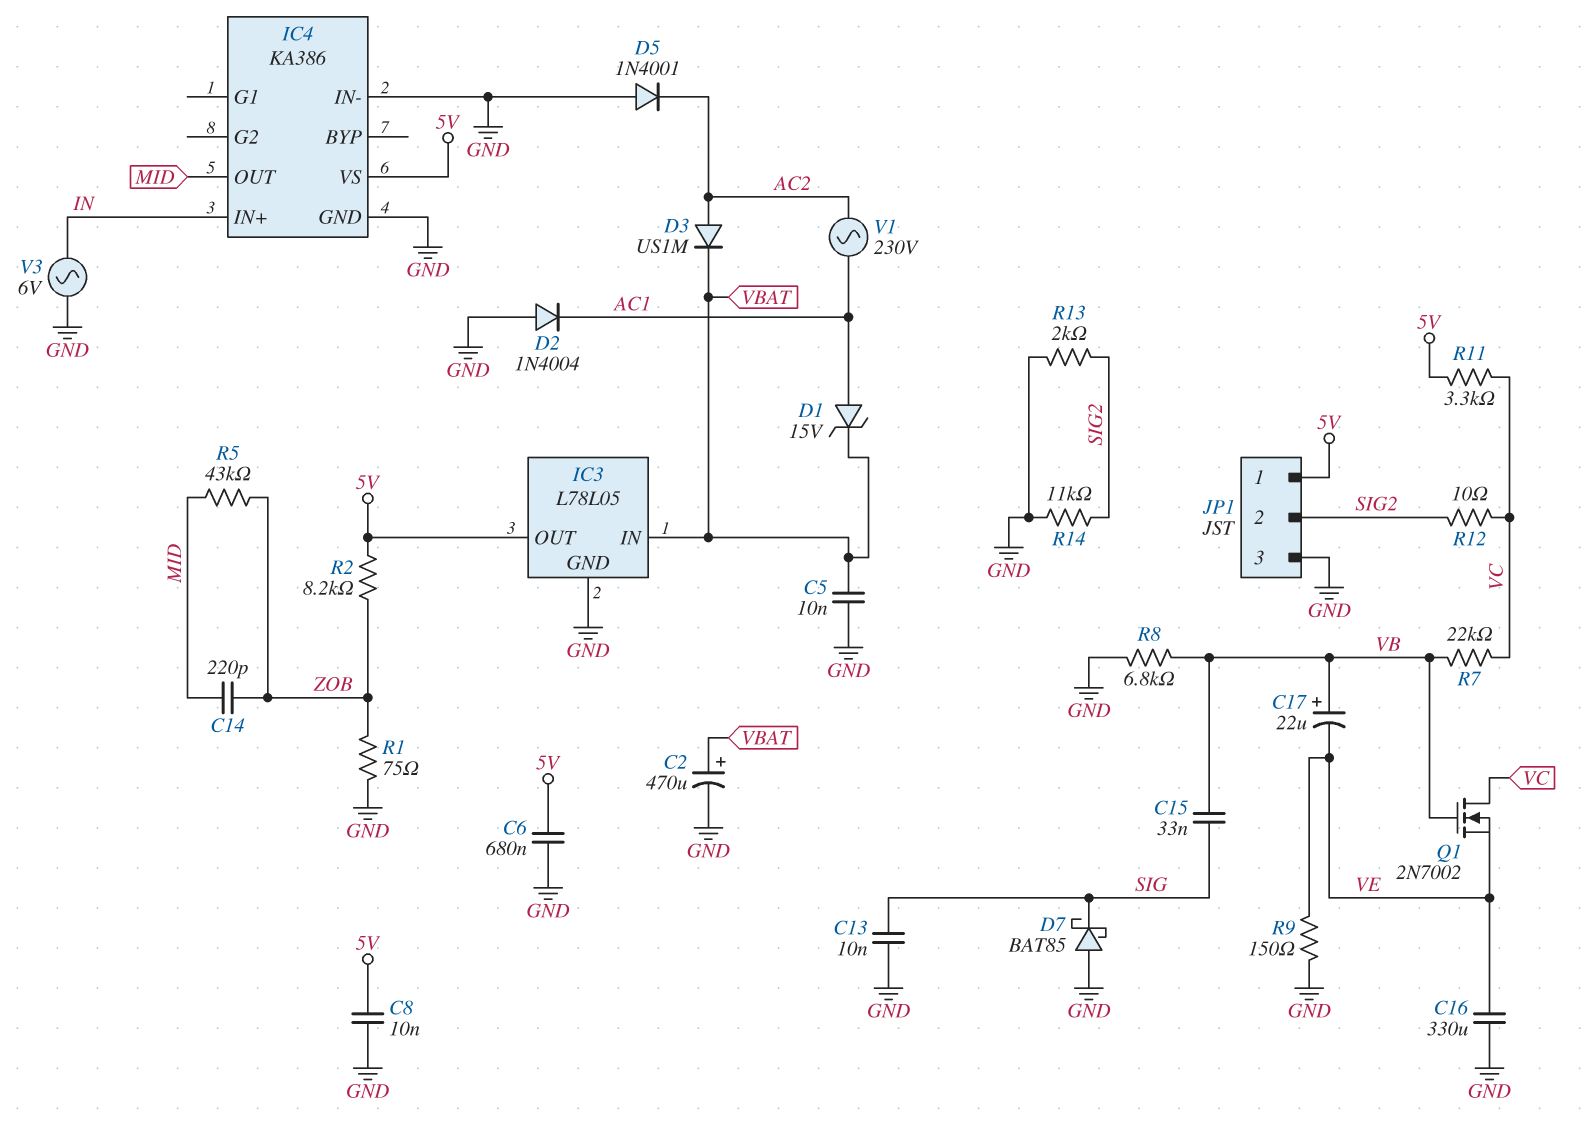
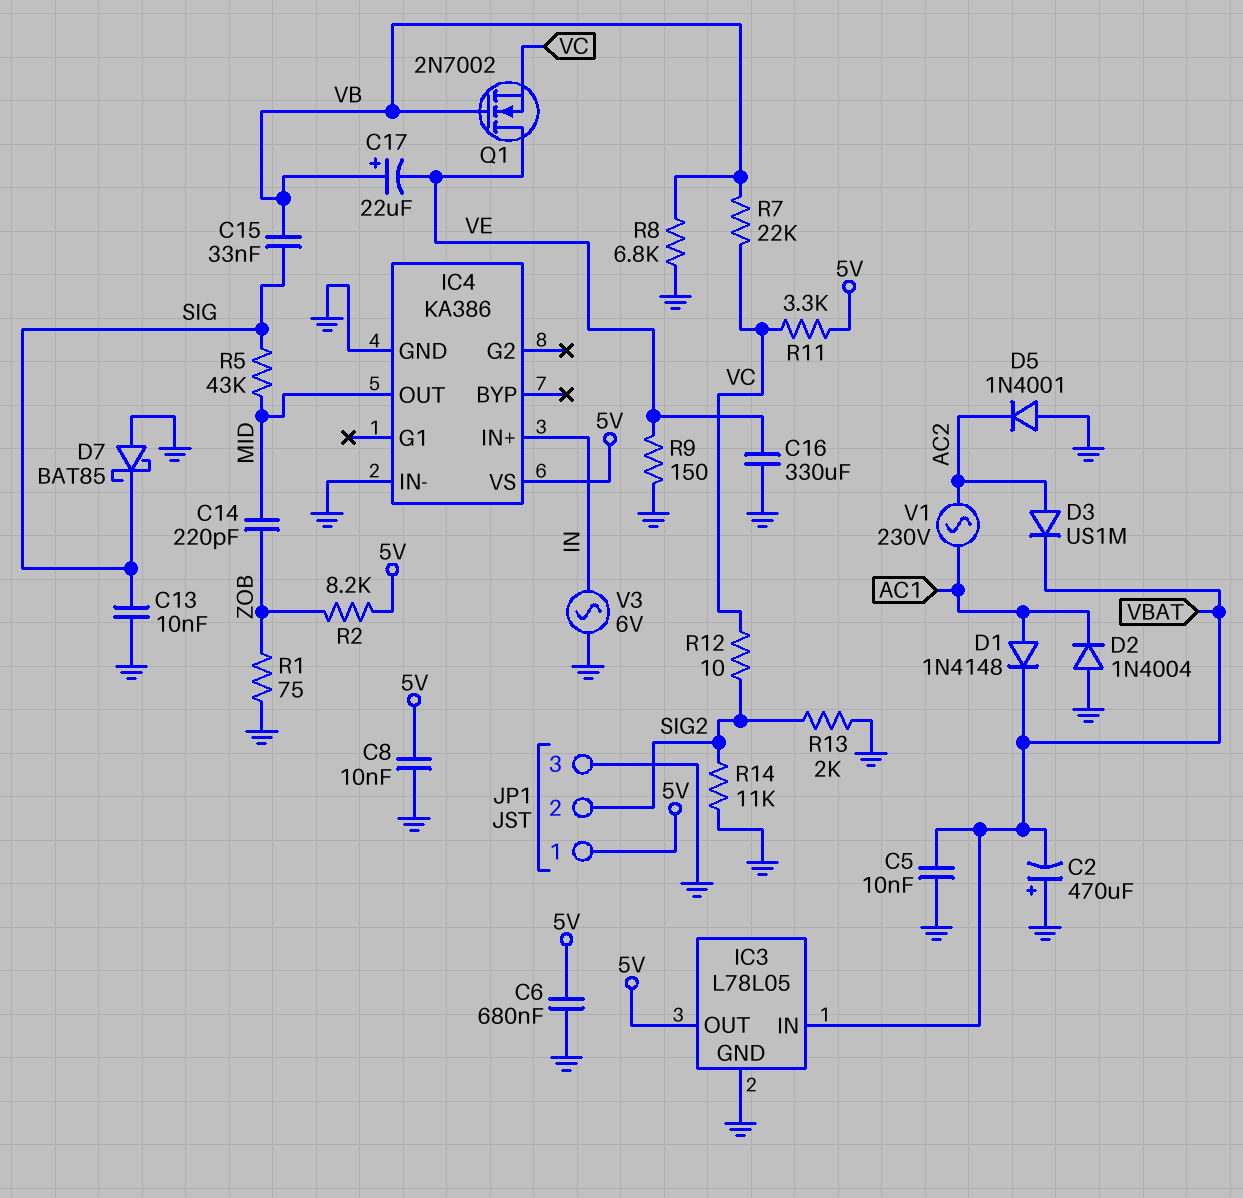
C2: 470uF (plus VBAT, minus GND) -> 470uF (plus GND, minus VBAT)
D1: zener 15V (A AC1, K VBAT) -> diode 1N4148 (A AC1, K VBAT)
Q1: NMOS 2N7002 (G VB, D VC, S VE) -> NMOS 2N7002 (G VB, D VE, S VC)
R5: 43k (MID, ZOB) -> 43k (MID, SIG)

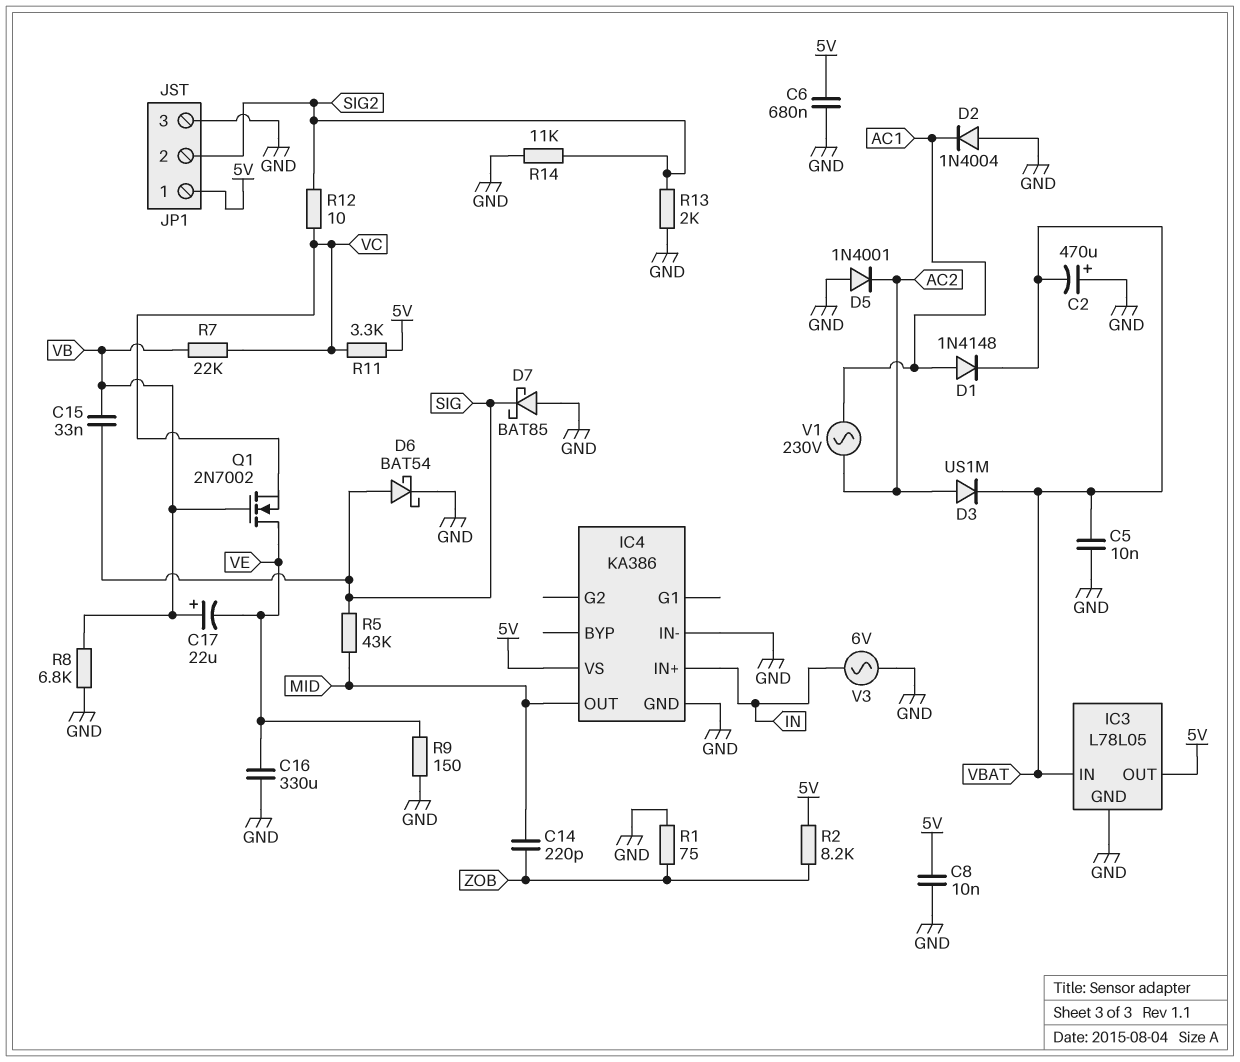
C13: 10nF (GND, SIG) -> none
D6: none -> schottky BAT54 (A SIG, K GND)

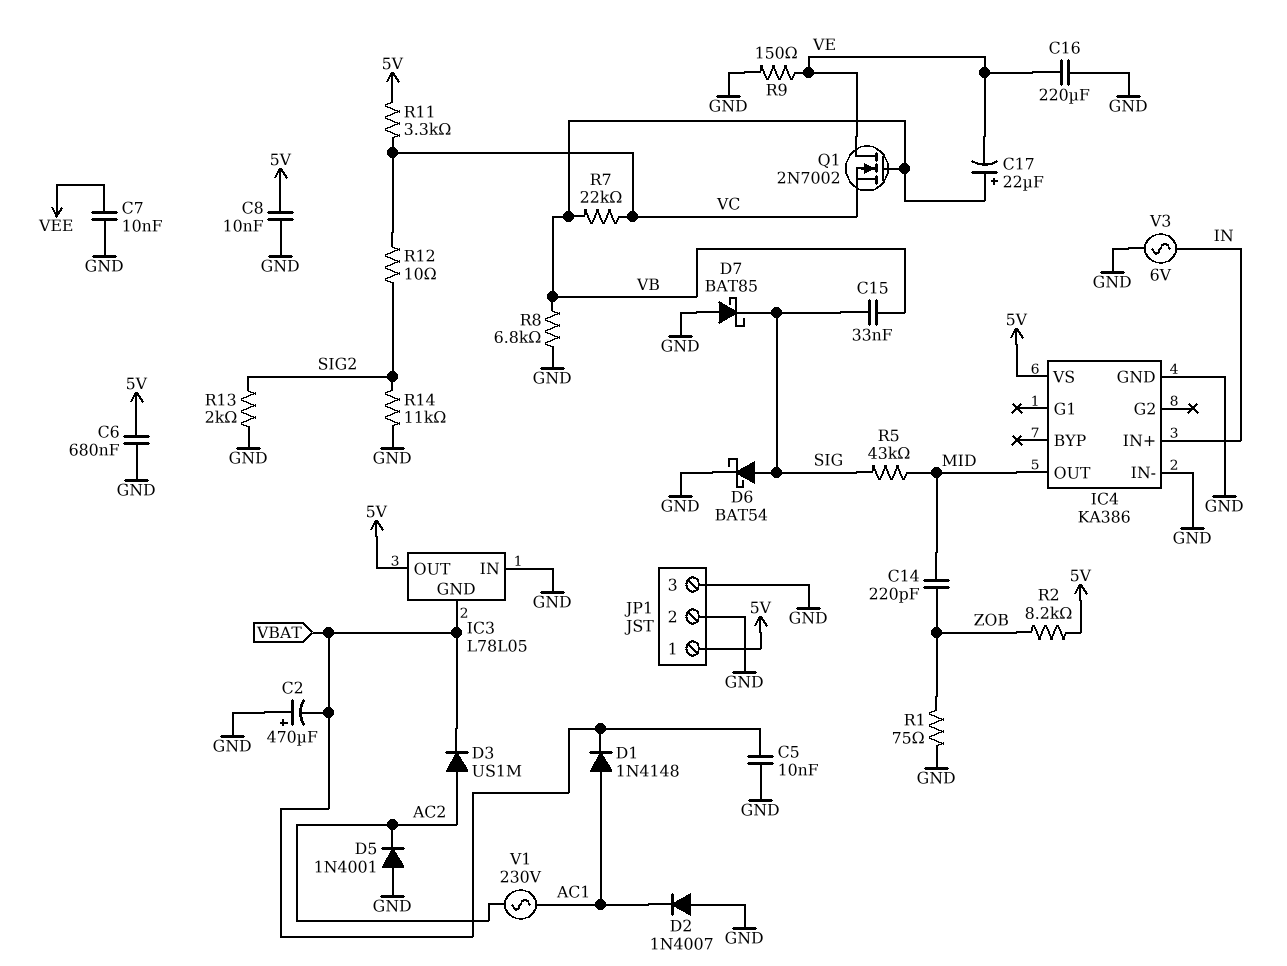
C7: none -> 10nF (GND, VEE)
C16: 330uF (GND, VE) -> 220uF (GND, VE)
D2: diode 1N4004 (A GND, K AC1) -> diode 1N4007 (A GND, K AC1)
IC3 pin GND: GND -> VBAT
IC3 pin IN: VBAT -> GND
JP1 pin 2: SIG2 -> GND

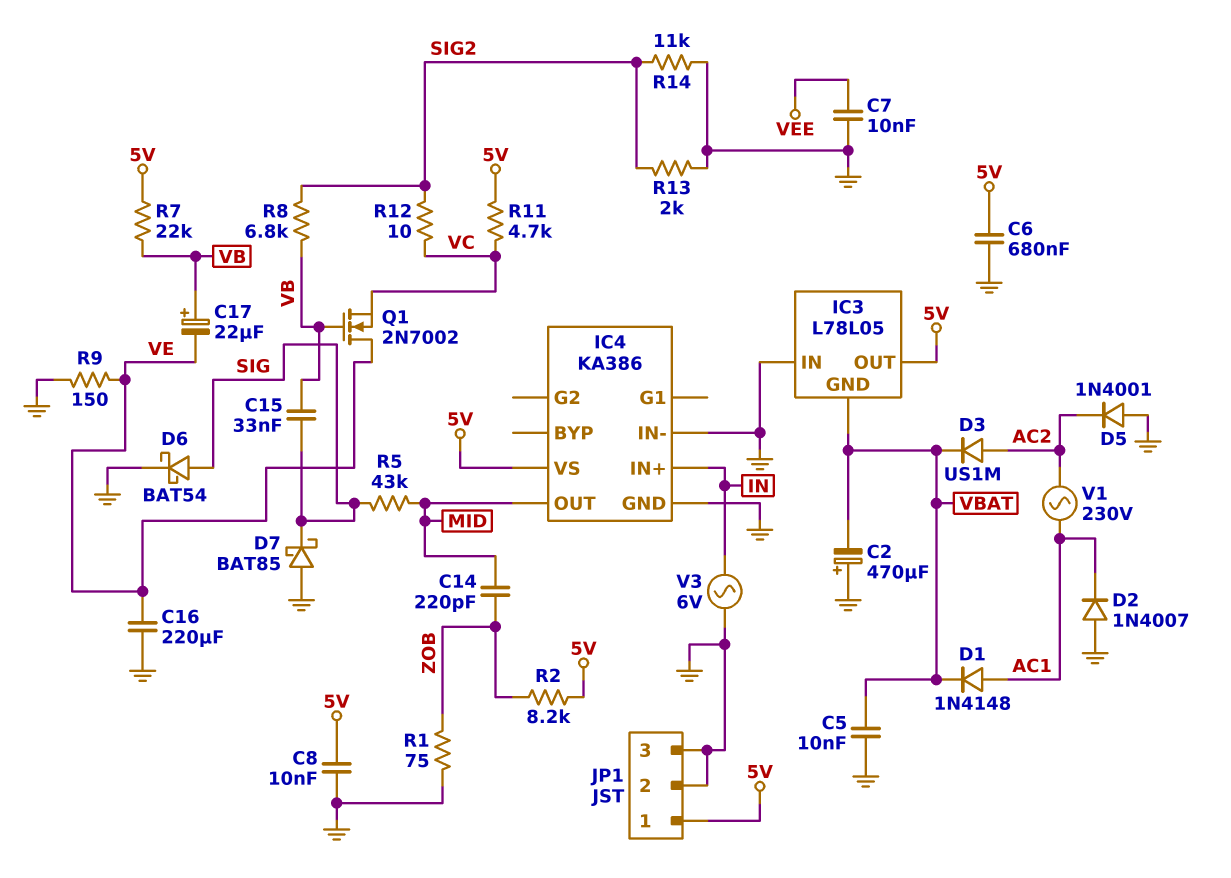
R7: 22k (VB, VC) -> 22k (5V, VB)
R8: 6.8k (GND, VB) -> 6.8k (SIG2, VB)
R11: 3.3k (5V, VC) -> 4.7k (5V, VC)

